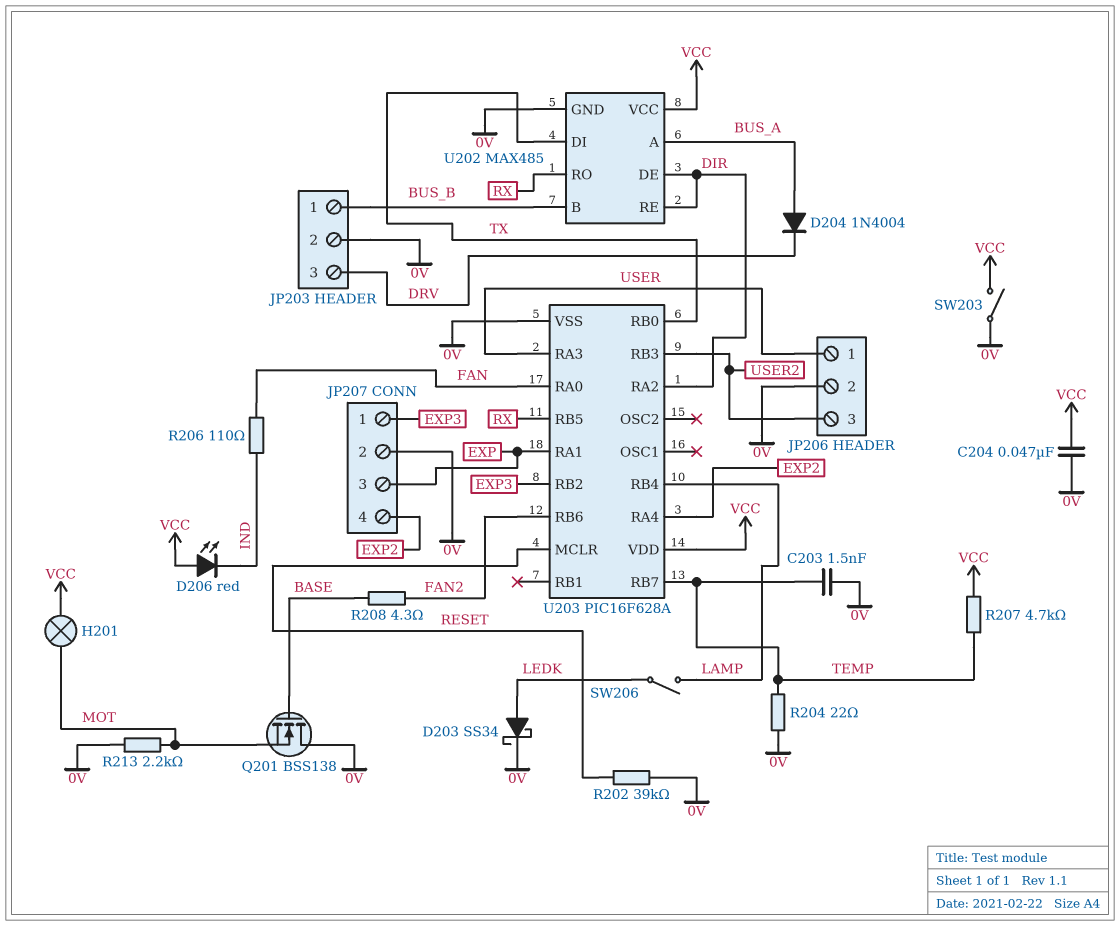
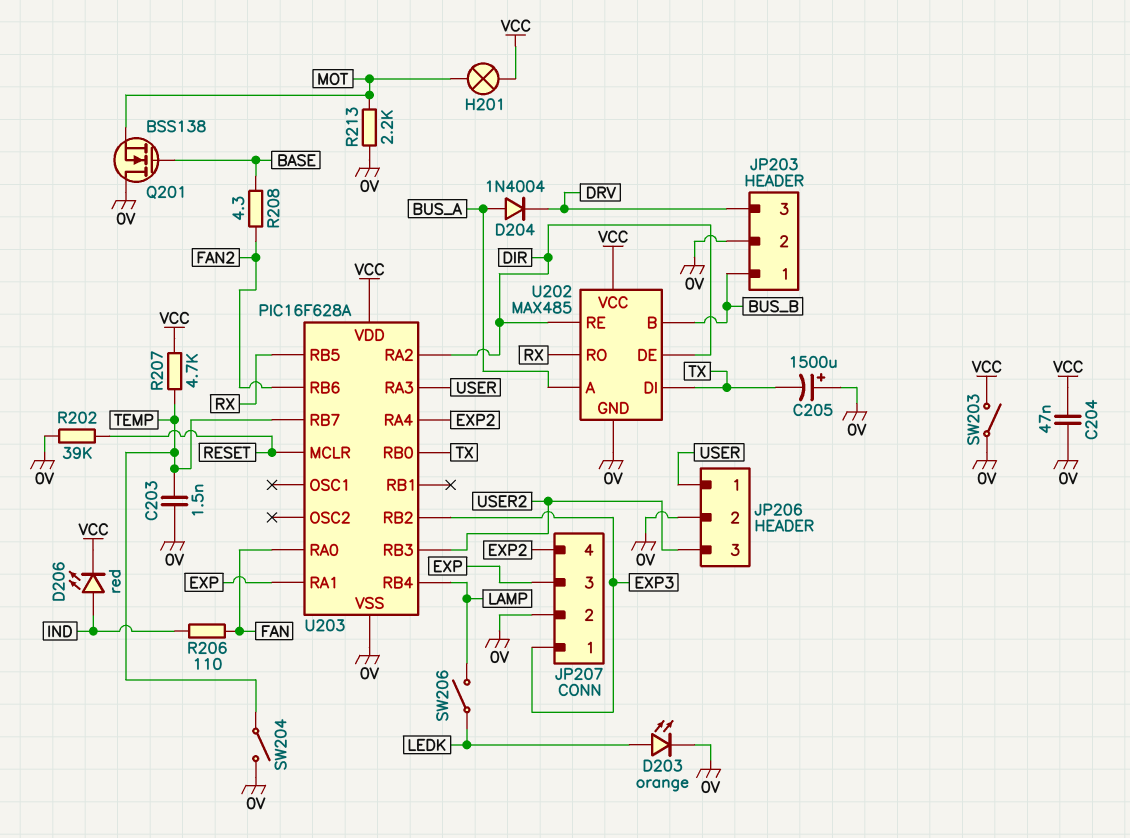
C205: none -> 1500uF (plus 0V, minus TX)
D203: schottky SS34 (A LEDK, K 0V) -> LED orange (A LEDK, K 0V)
D206: LED red (A VCC, K IND) -> LED red (A IND, K VCC)
R204: 22 (0V, TEMP) -> none
SW204: none -> switch (0V, TEMP)

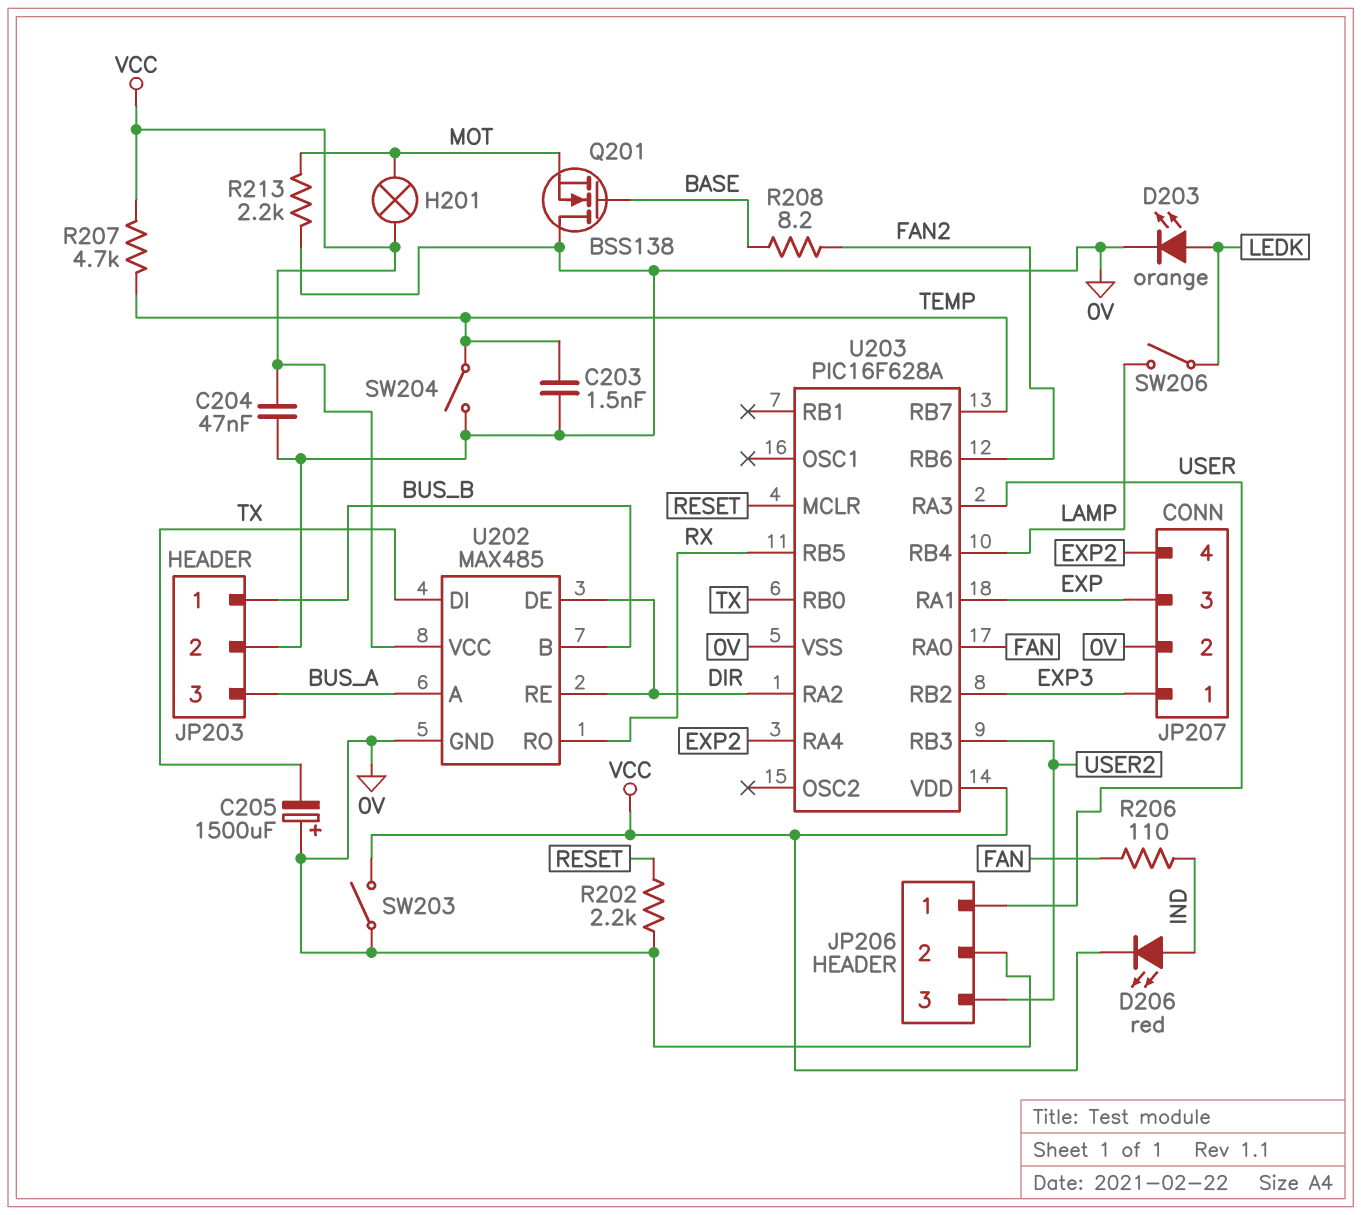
D204: diode 1N4004 (A BUS_A, K DRV) -> none
JP203 pin 3: DRV -> BUS_A
R202: 39k (0V, RESET) -> 2.2k (0V, RESET)
R208: 4.3 (BASE, FAN2) -> 8.2 (BASE, FAN2)

